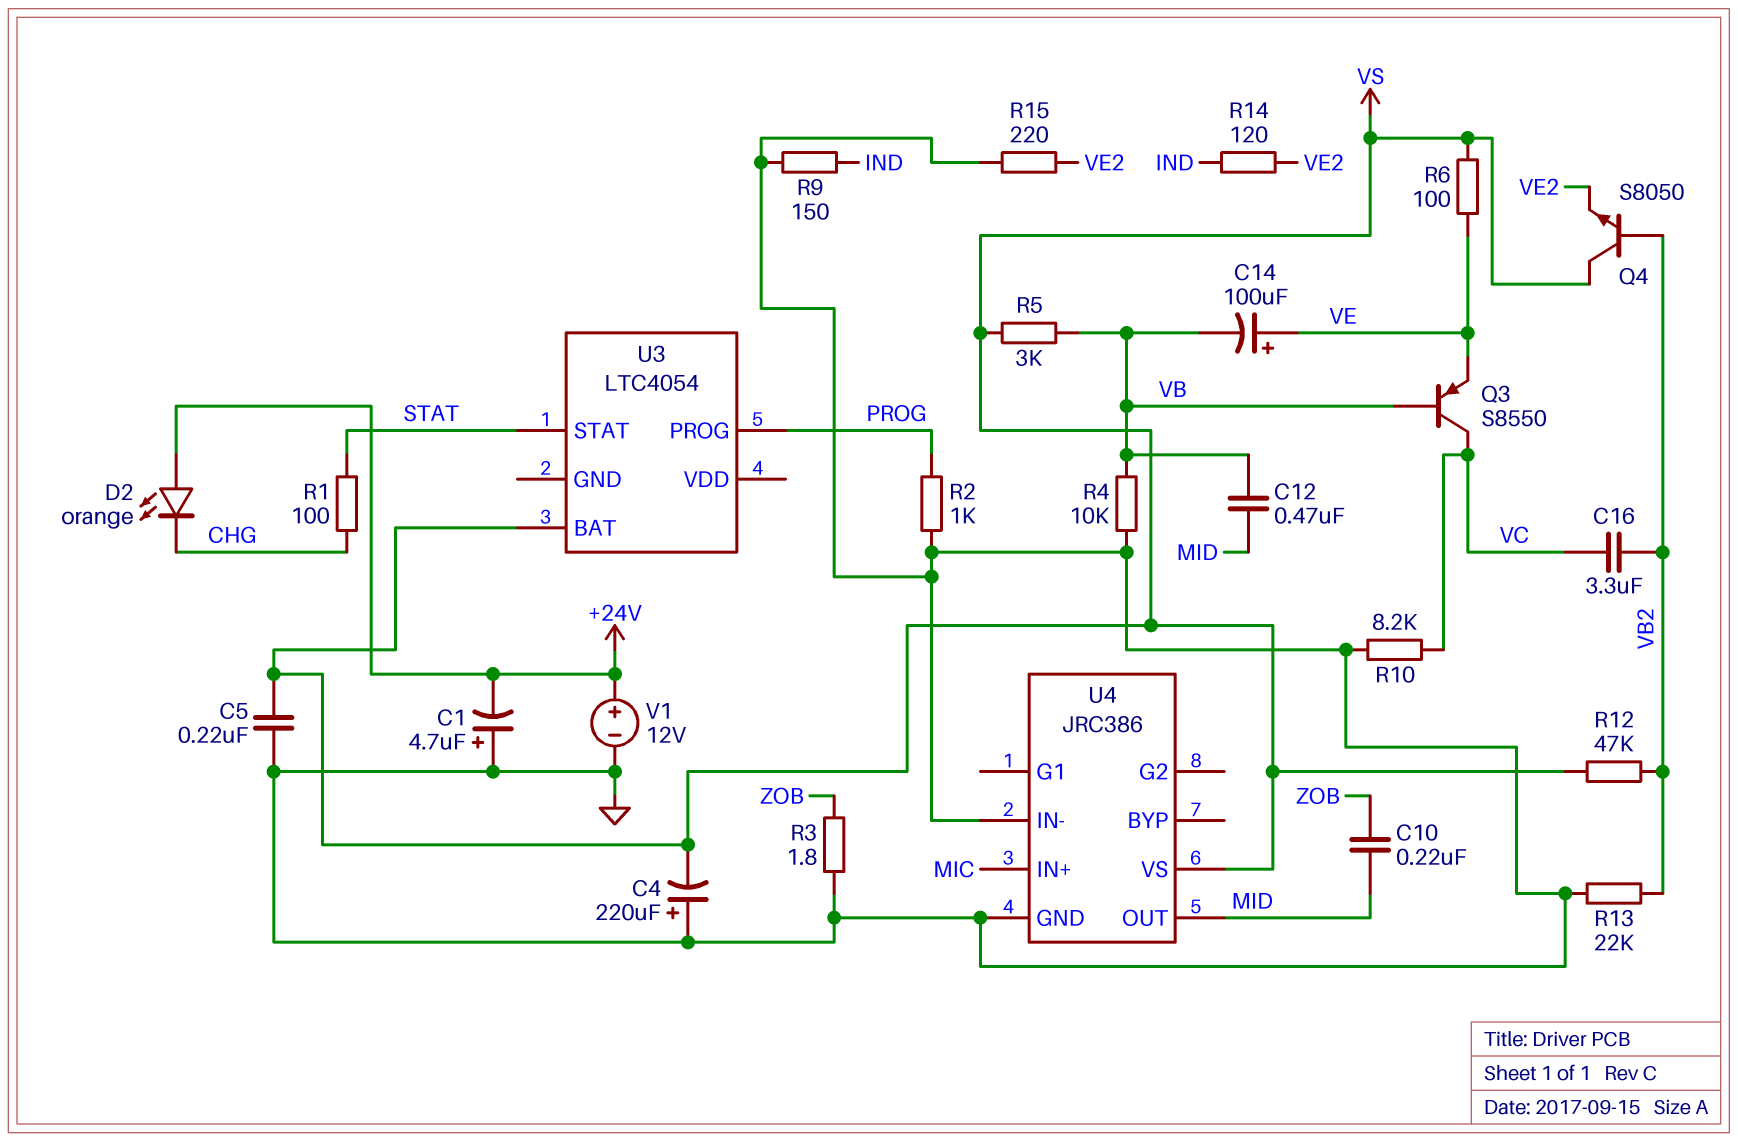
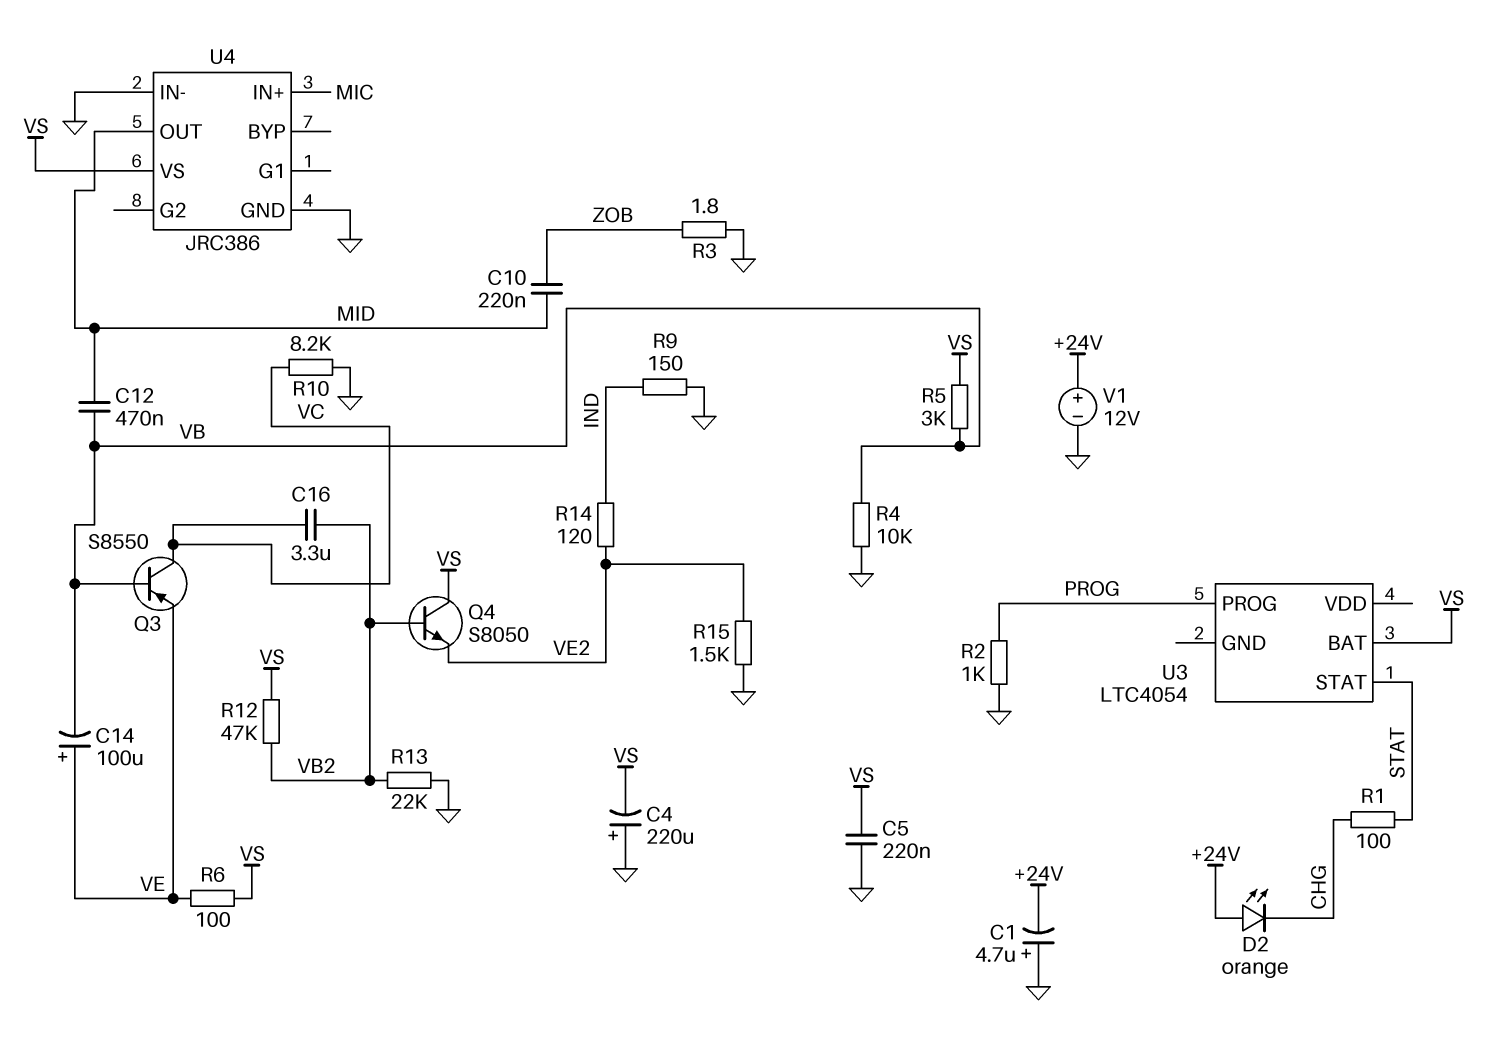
R15: 220 (GND, VE2) -> 1.5k (GND, VE2)

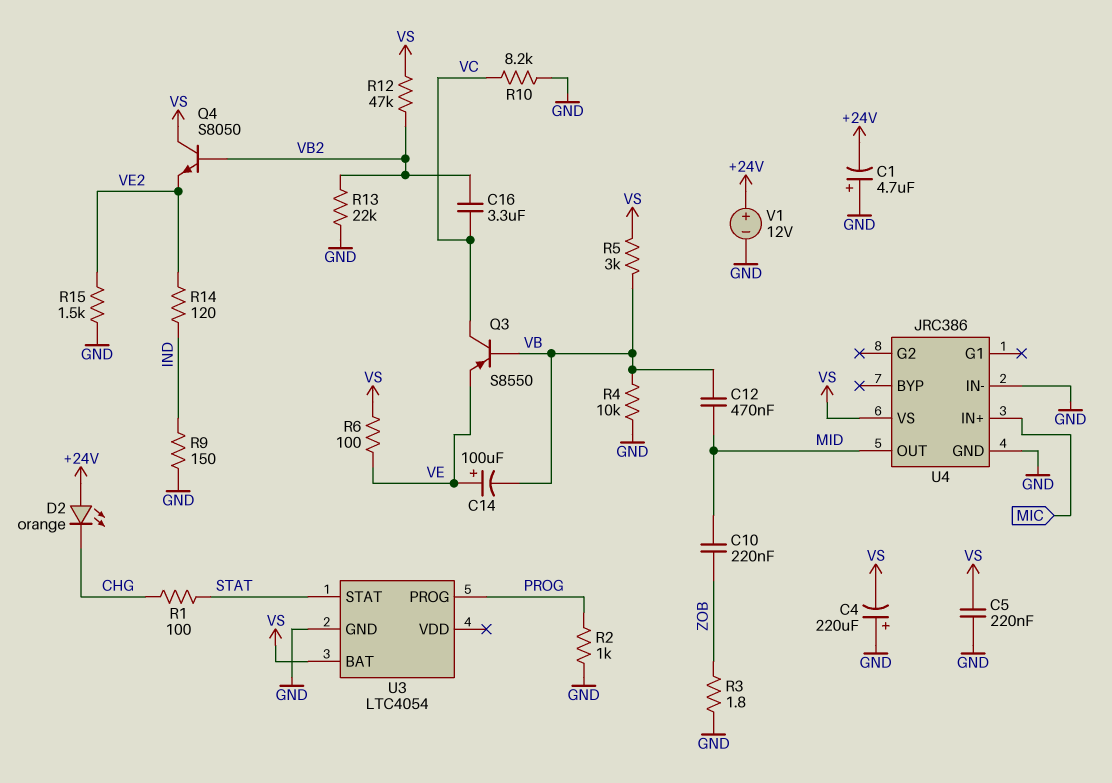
U3 pin GND: none -> GND

